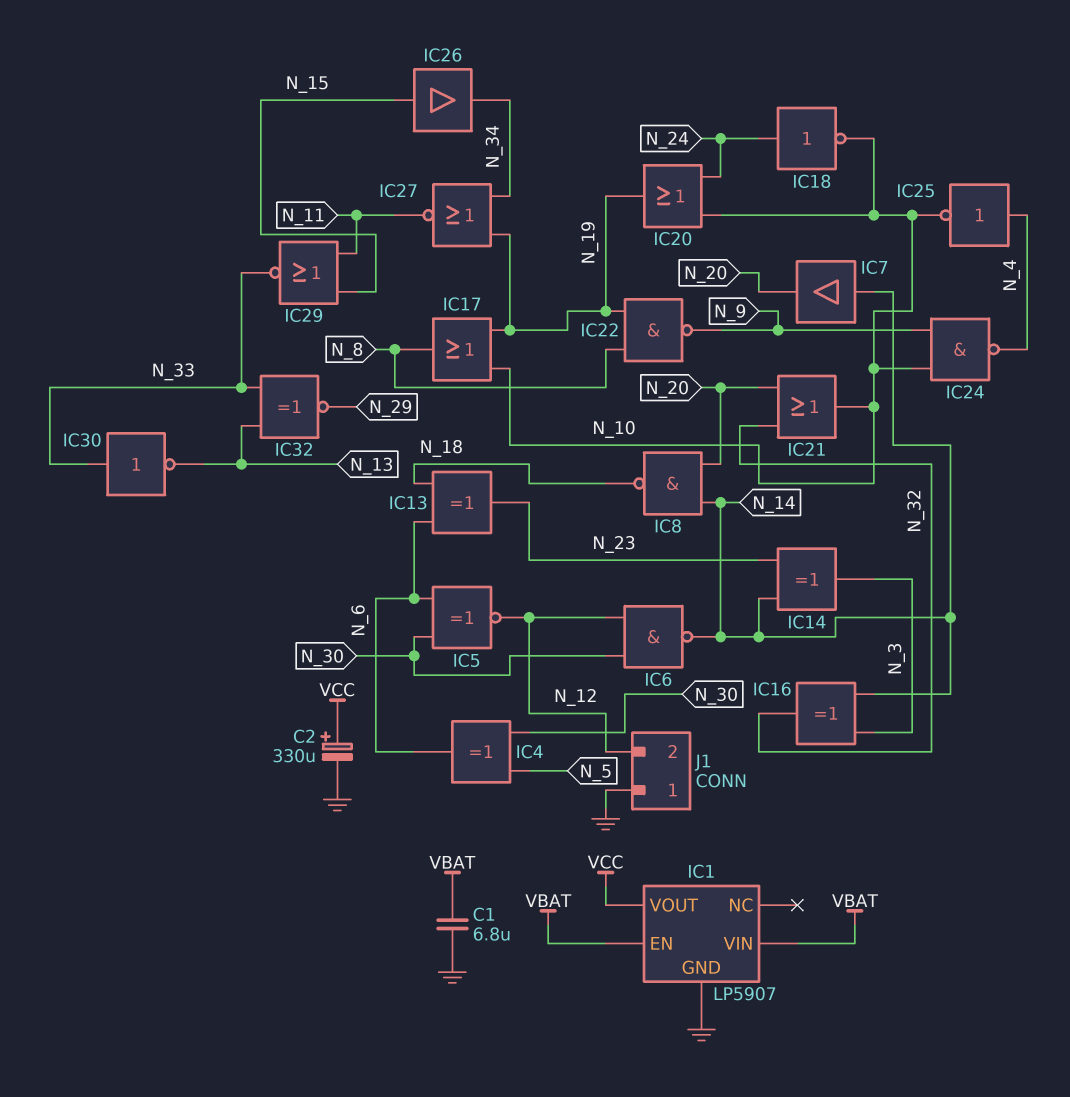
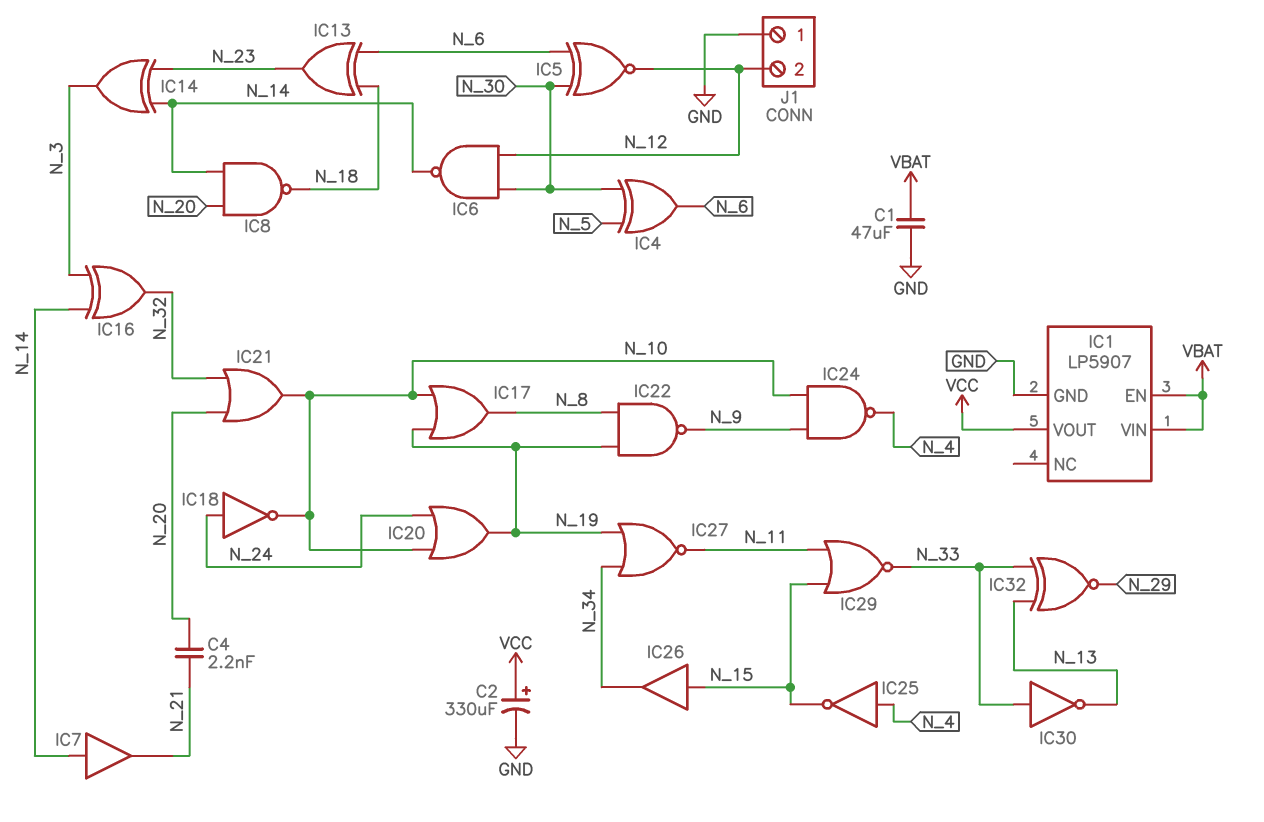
C1: 6.8uF (GND, VBAT) -> 47uF (GND, VBAT)
C4: none -> 2.2nF (N_20, N_21)
IC7: buffer (in N_14, out N_20) -> buffer (in N_14, out N_21)
IC25: NOT (in N_4, out N_10) -> NOT (in N_4, out N_15)

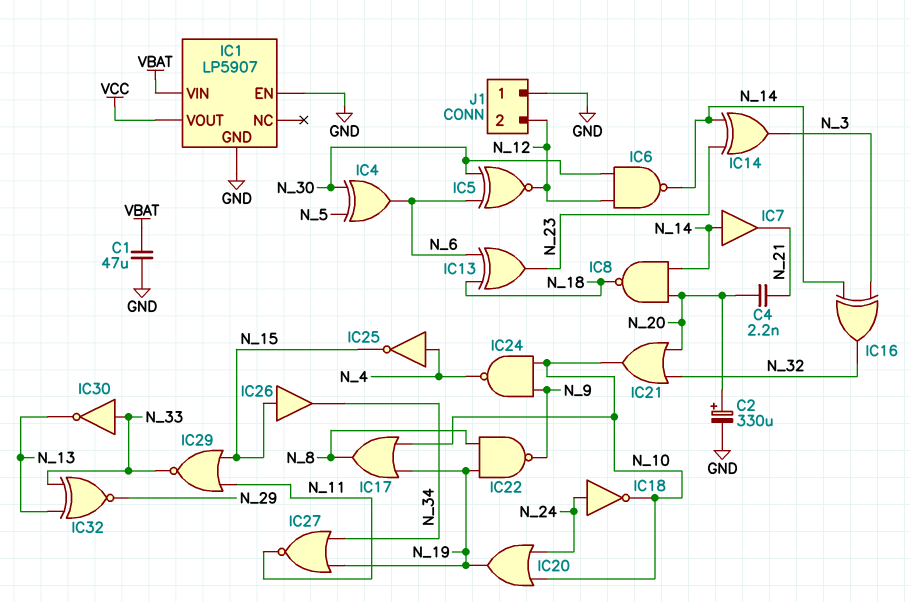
C2: 330uF (plus VCC, minus GND) -> 330uF (plus N_20, minus GND)
IC1 pin EN: VBAT -> GND

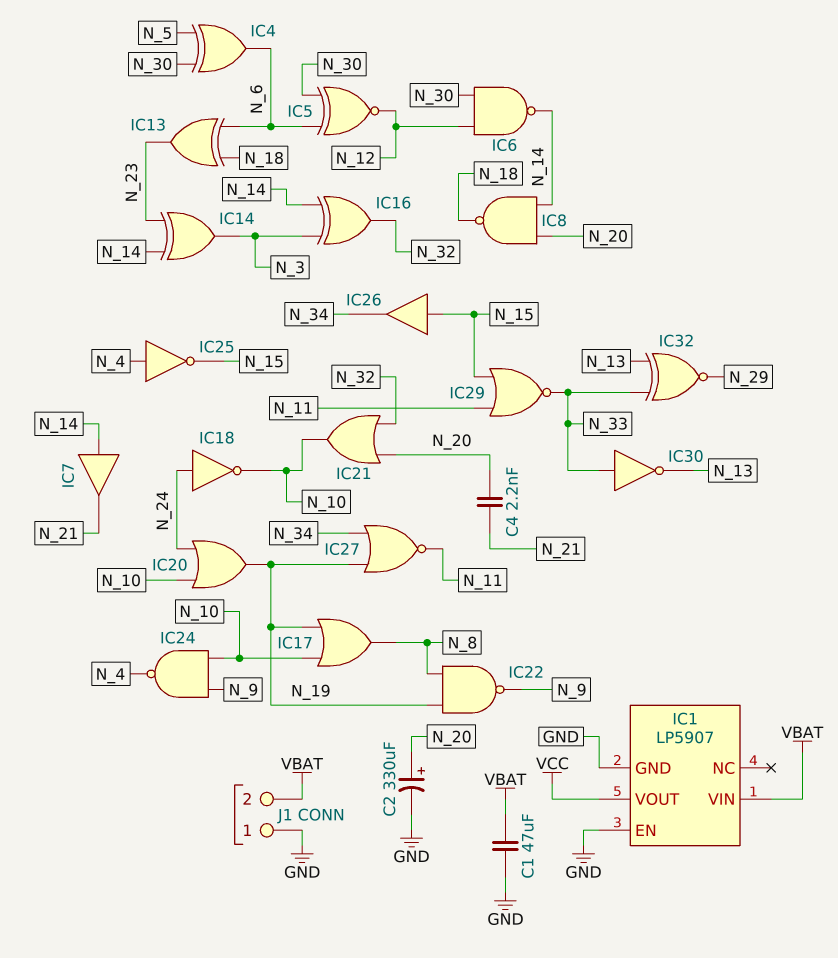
J1 pin 2: N_12 -> VBAT

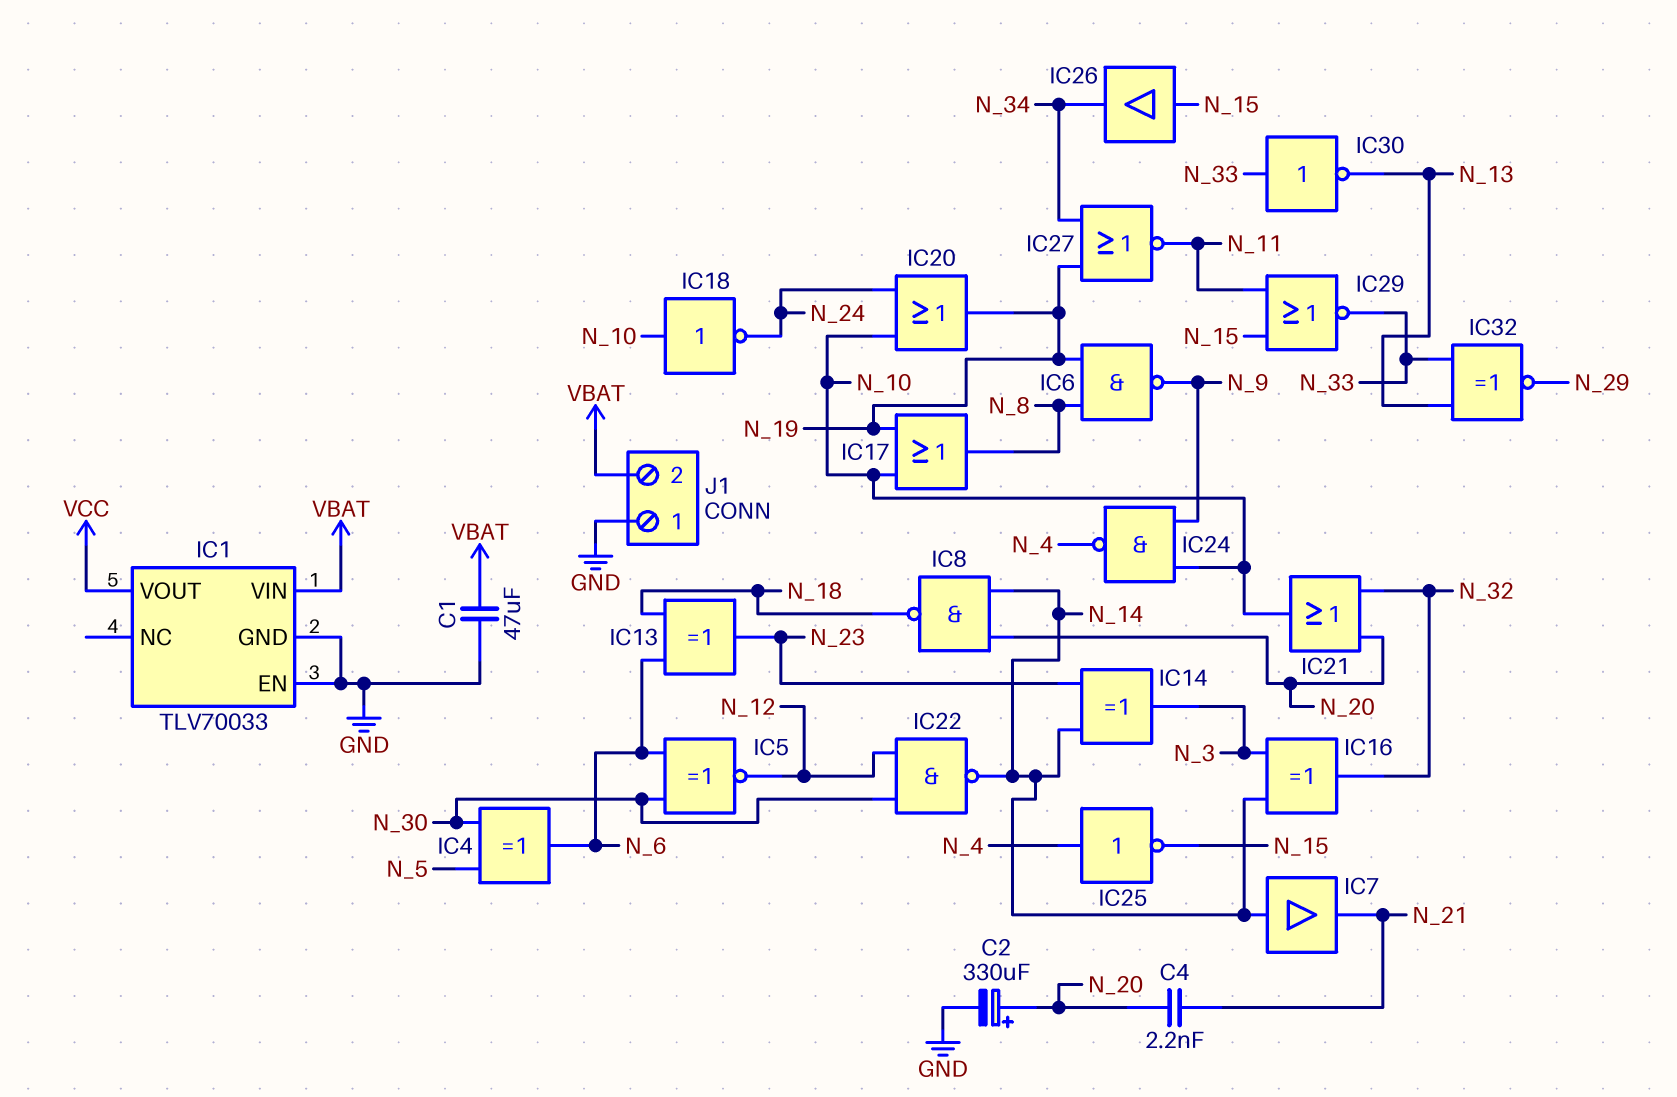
IC1: LP5907 -> TLV70033
IC6: NAND (in N_12, in N_30, out N_14) -> NAND (in N_8, in N_19, out N_9)
IC18: NOT (in N_24, out N_10) -> NOT (in N_10, out N_24)
IC22: NAND (in N_8, in N_19, out N_9) -> NAND (in N_12, in N_30, out N_14)

